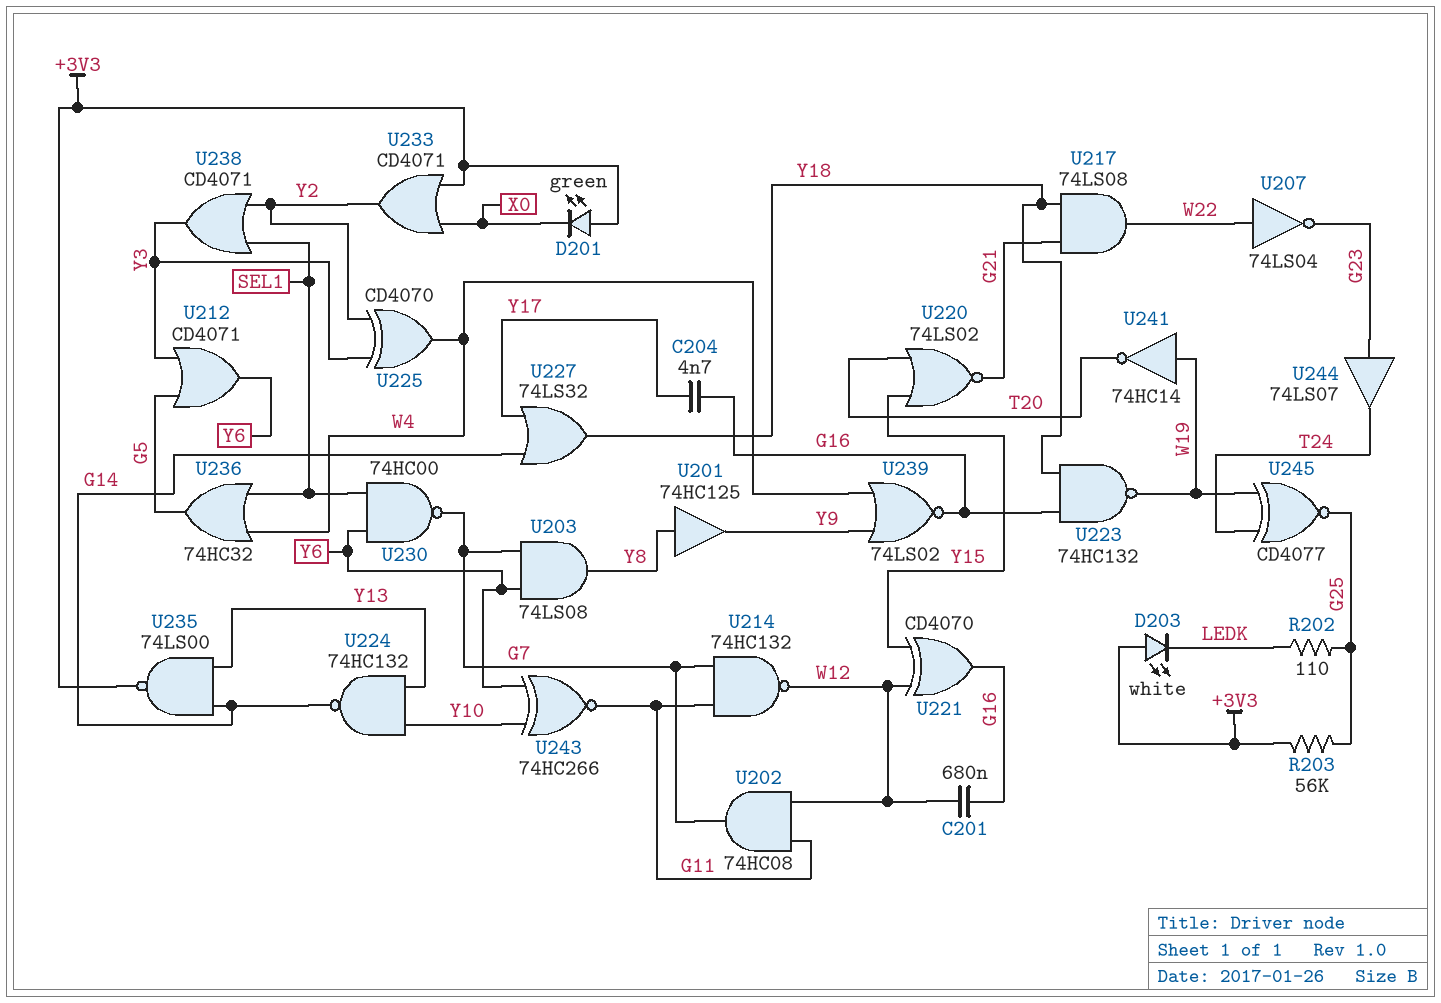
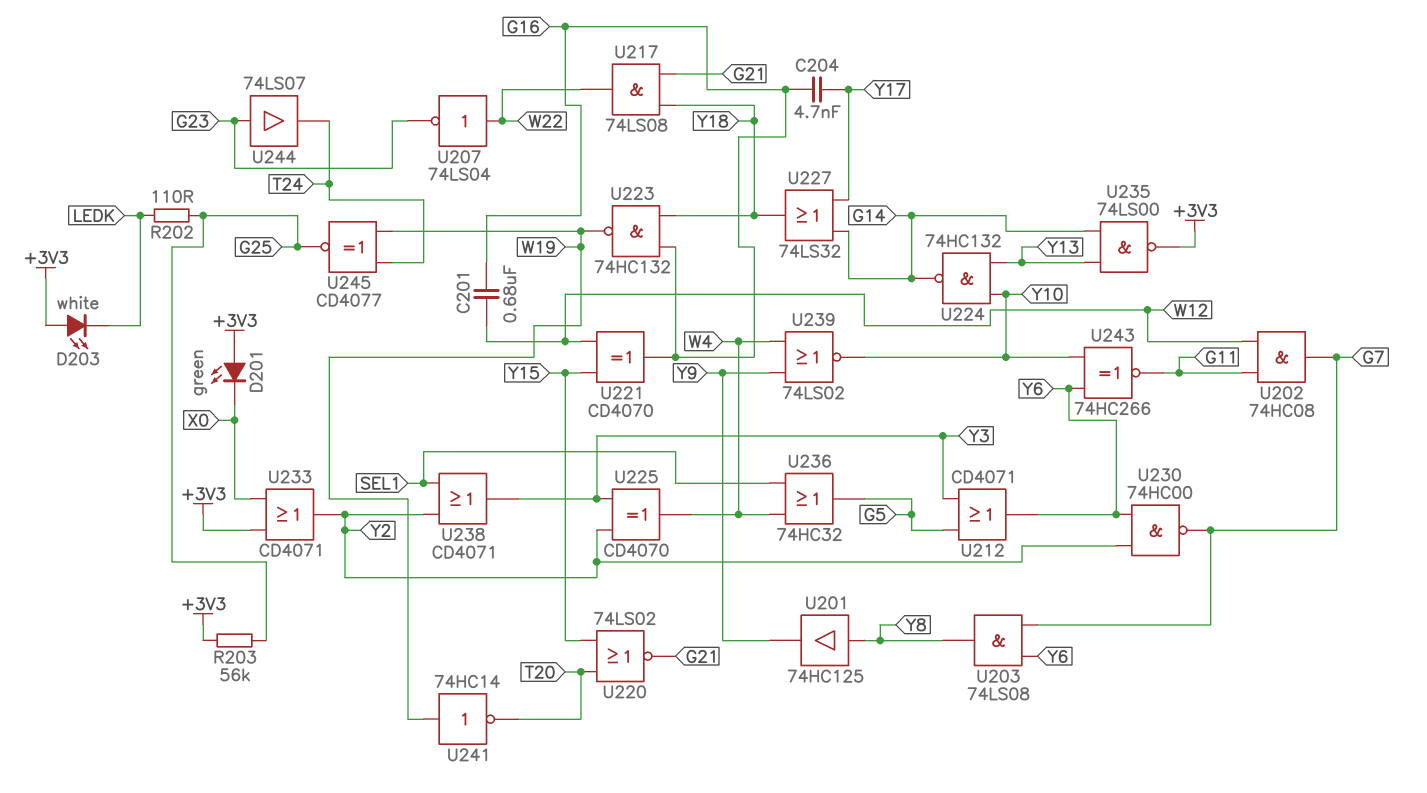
U214: NAND 74HC132 (in G7, in G11, out W12) -> none
U230: NAND 74HC00 (in SEL1, in Y6, out G7) -> NAND 74HC00 (in Y2, in Y6, out G7)
U239: NOR 74LS02 (in W4, in Y9, out G16) -> NOR 74LS02 (in W4, in Y9, out Y10)

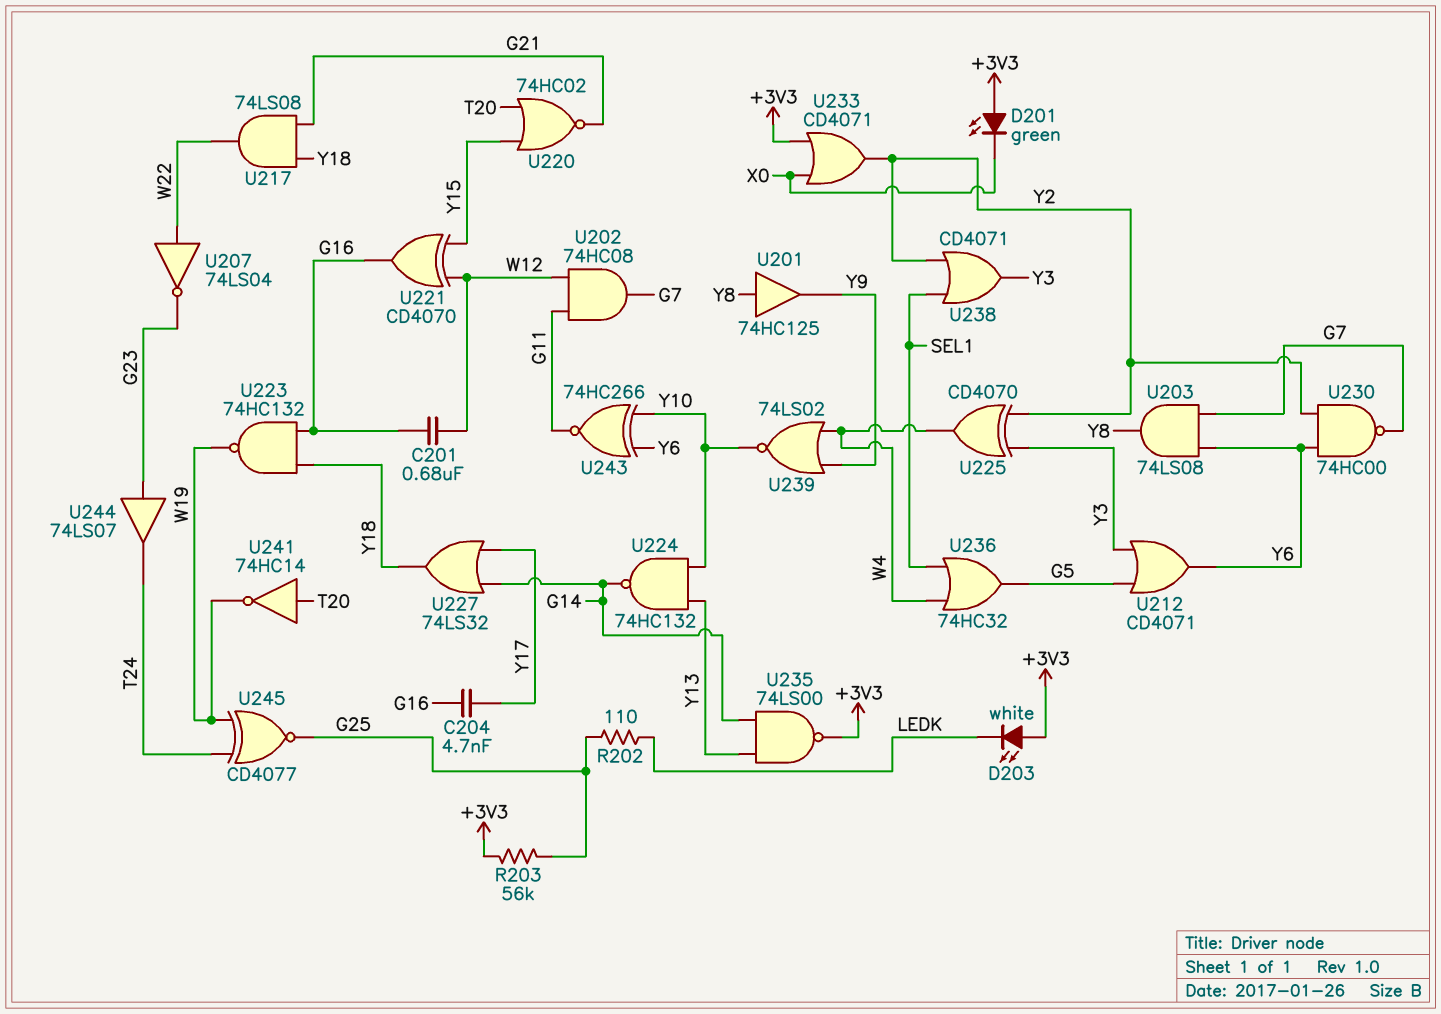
U220: NOR 74LS02 (in T20, in Y15, out G21) -> NOR 74HC02 (in T20, in Y15, out G21)
U241: NOT 74HC14 (in W19, out T20) -> NOT 74HC14 (in T20, out W19)

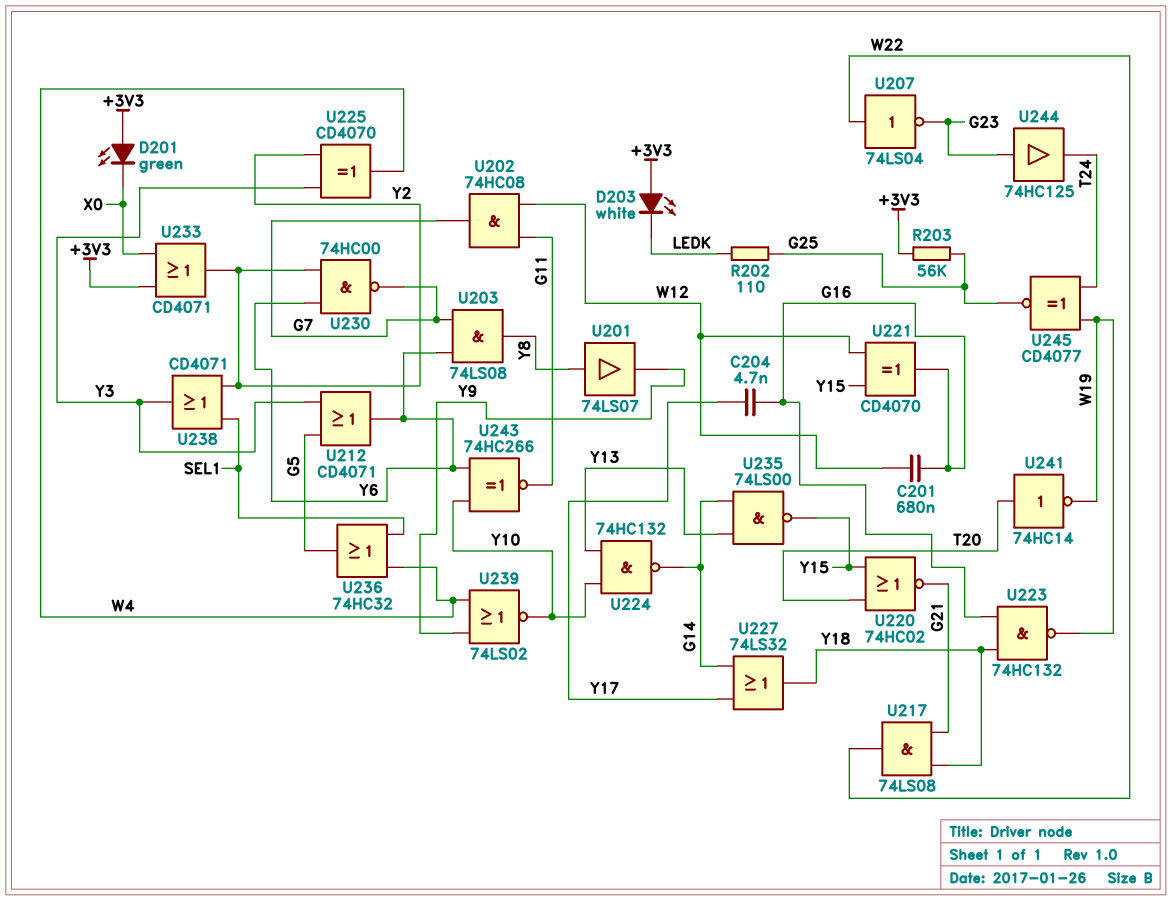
U201: buffer 74HC125 (in Y8, out Y9) -> buffer 74LS07 (in Y8, out Y9)
U235: NAND 74LS00 (in G14, in Y13, out +3V3) -> NAND 74LS00 (in G14, in Y13, out Y15)
U244: buffer 74LS07 (in G23, out T24) -> buffer 74HC125 (in G23, out T24)

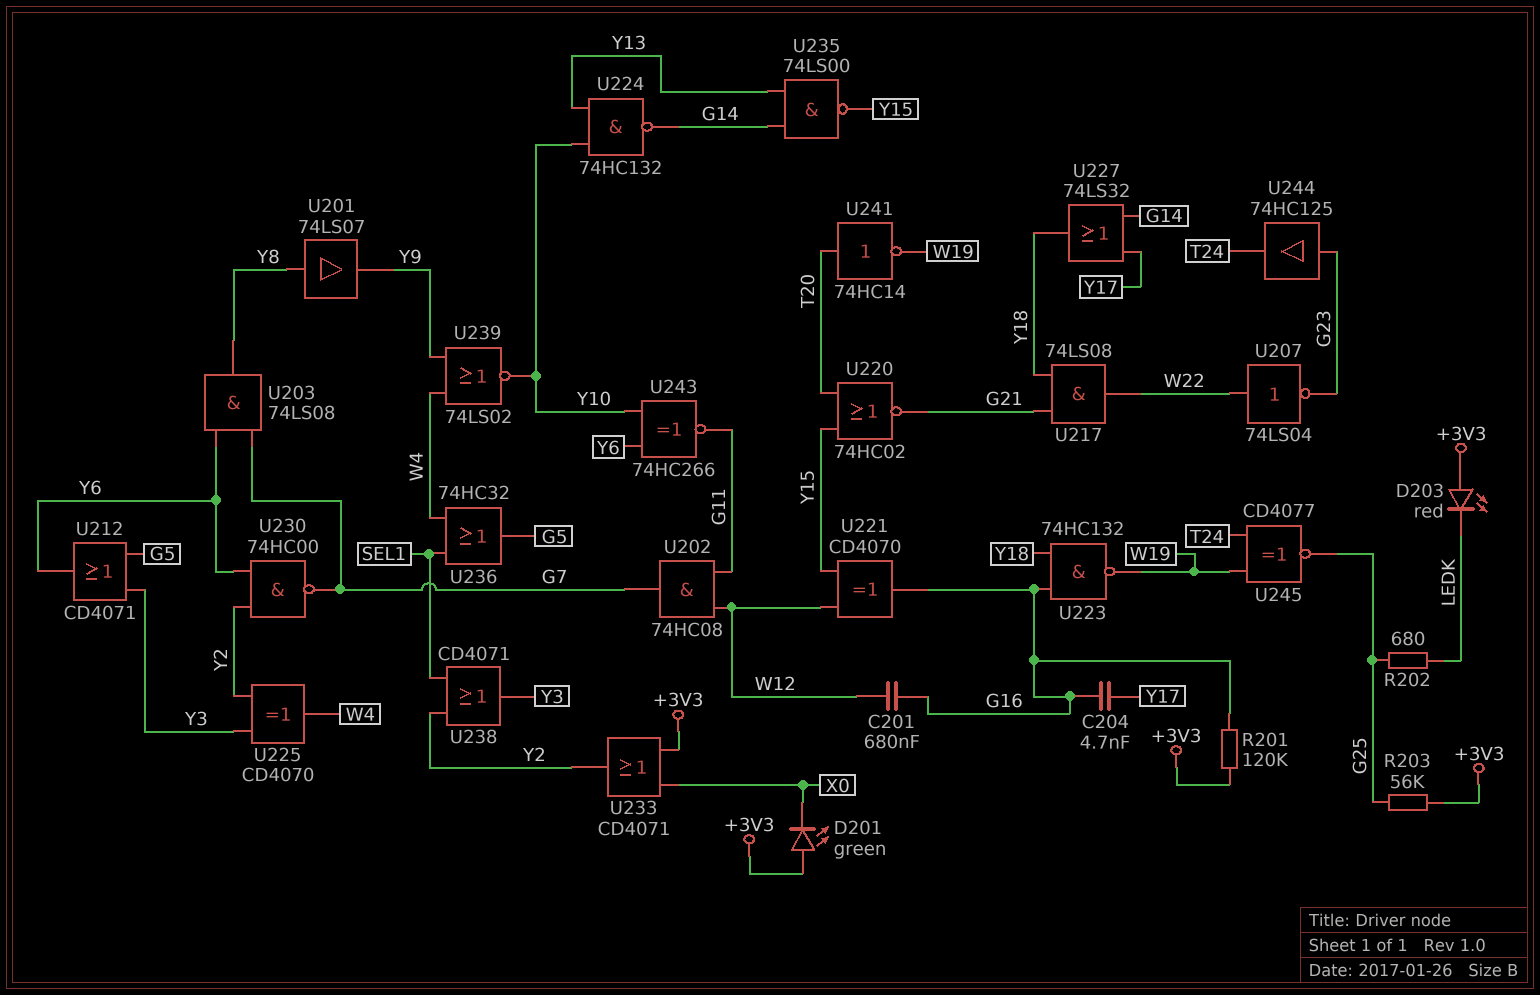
D203: LED white (A +3V3, K LEDK) -> LED red (A +3V3, K LEDK)
R201: none -> 120k (+3V3, G16)
R202: 110 (G25, LEDK) -> 680 (G25, LEDK)

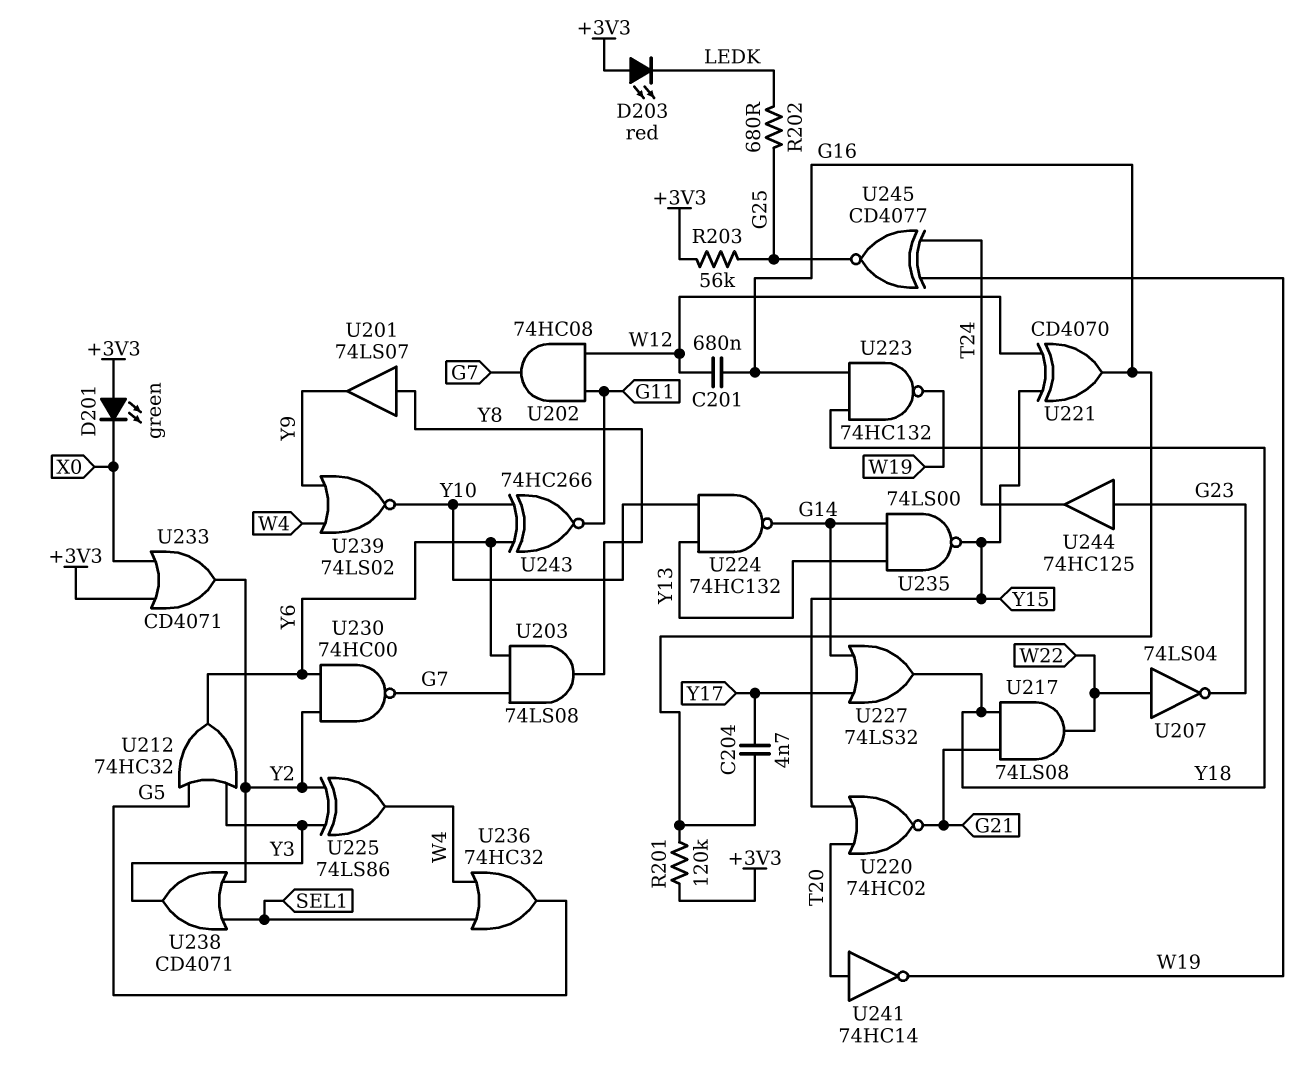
U212: OR CD4071 (in G5, in Y3, out Y6) -> OR 74HC32 (in G5, in Y3, out Y6)
U225: XOR CD4070 (in Y2, in Y3, out W4) -> XOR 74LS86 (in Y2, in Y3, out W4)

